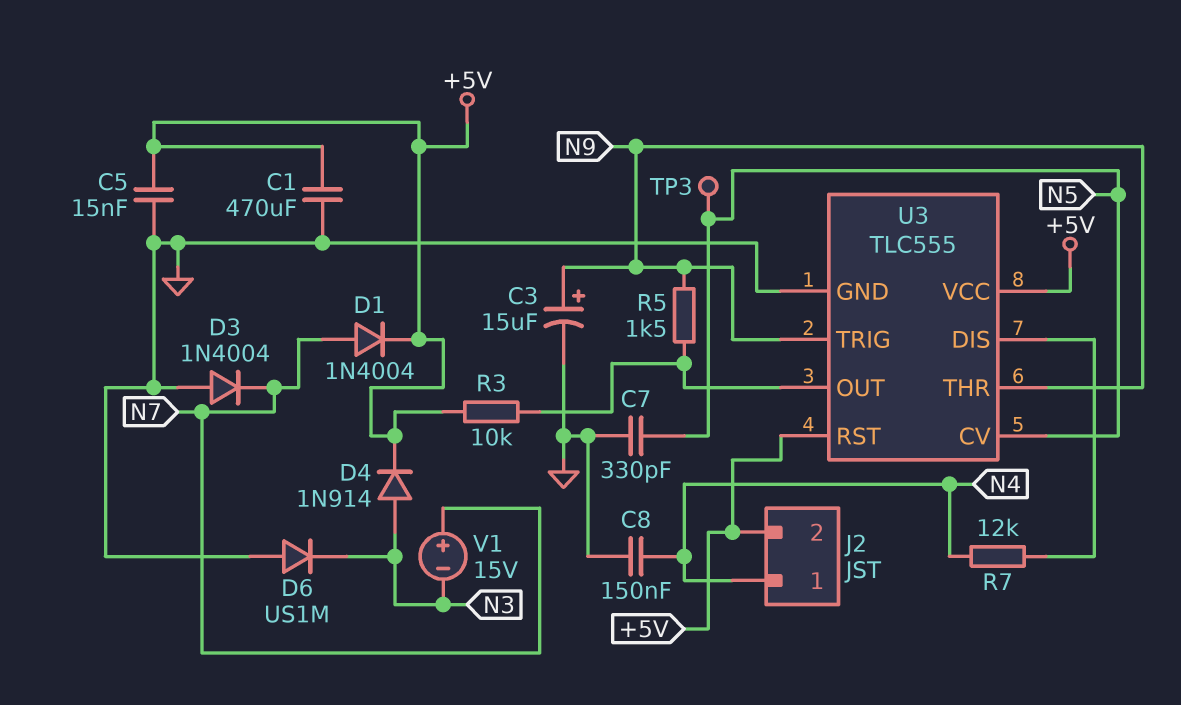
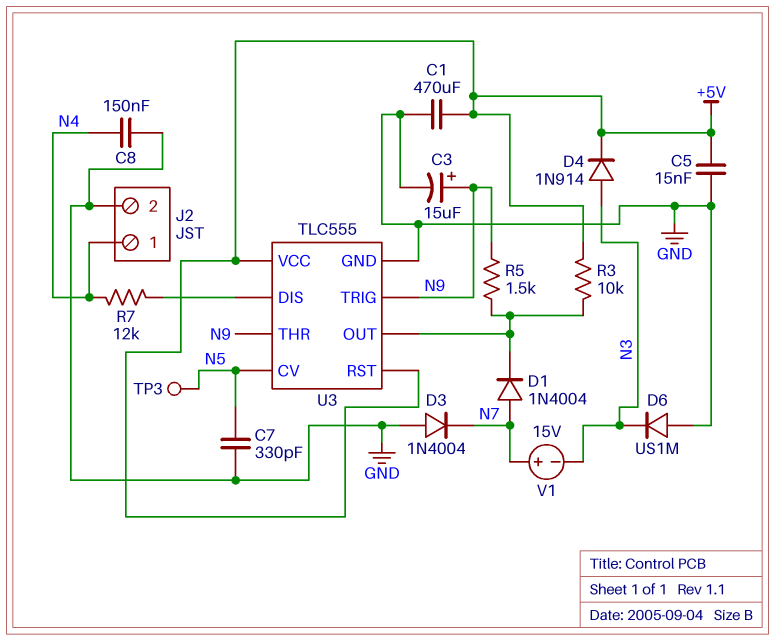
D1: diode 1N4004 (A N7, K +5V) -> diode 1N4004 (A N7, K U3/OUT)
J2 pin 2: +5V -> GND

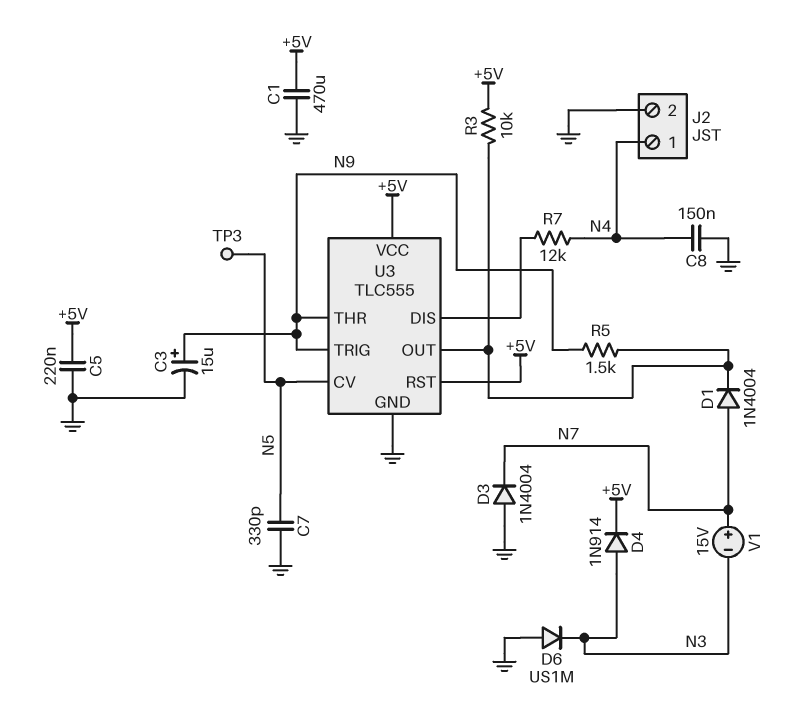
C5: 15nF (+5V, GND) -> 220nF (+5V, GND)

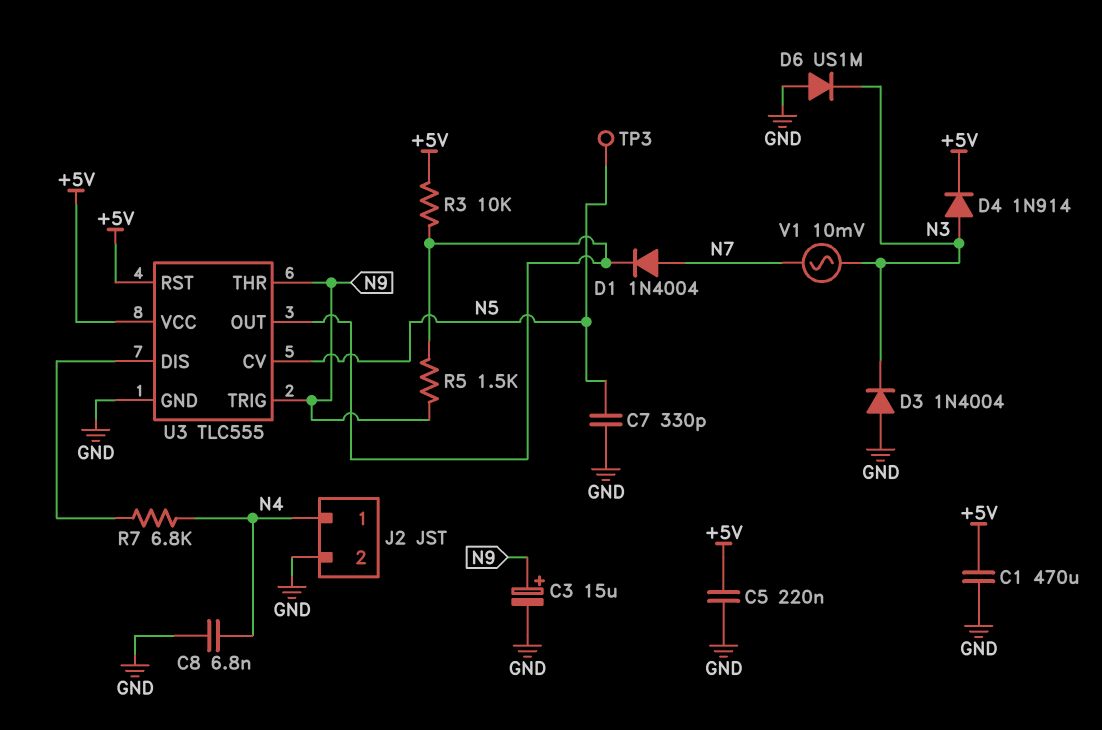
C8: 150nF (GND, N4) -> 6.8nF (GND, N4)
D3: diode 1N4004 (A GND, K N7) -> diode 1N4004 (A GND, K N3)
R7: 12k (N4, U3/DIS) -> 6.8k (N4, U3/DIS)
V1: 15V (plus N7, minus N3) -> AC 10mV (N3, N7)

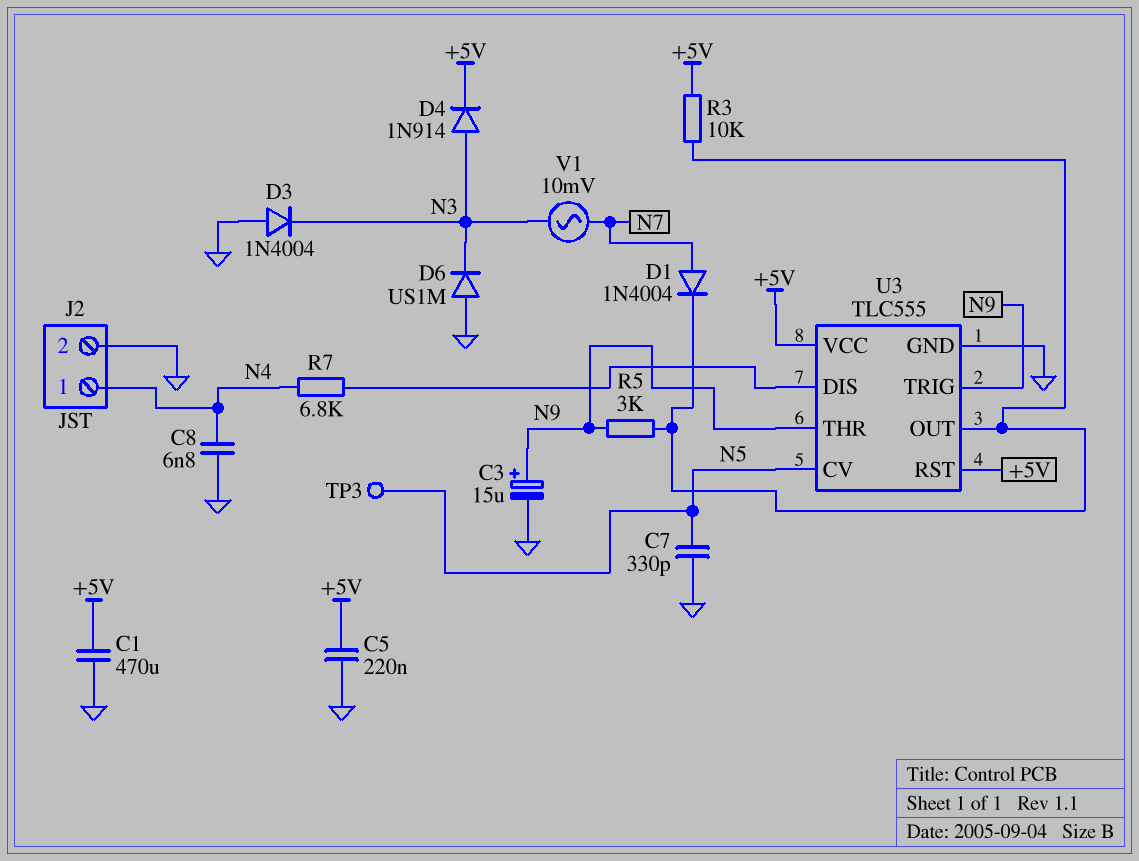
R5: 1.5k (N9, U3/OUT) -> 3k (N9, U3/OUT)

